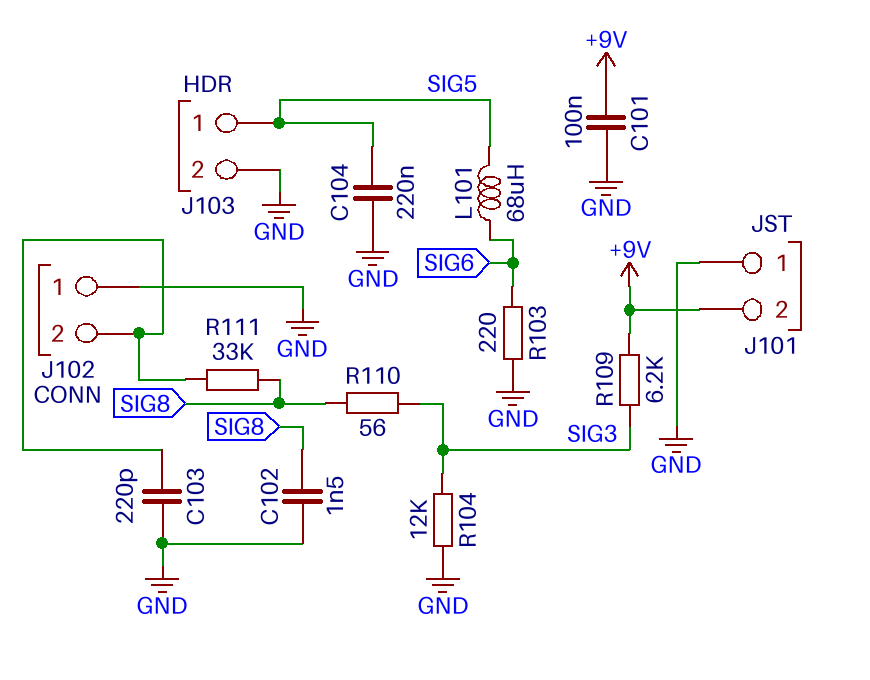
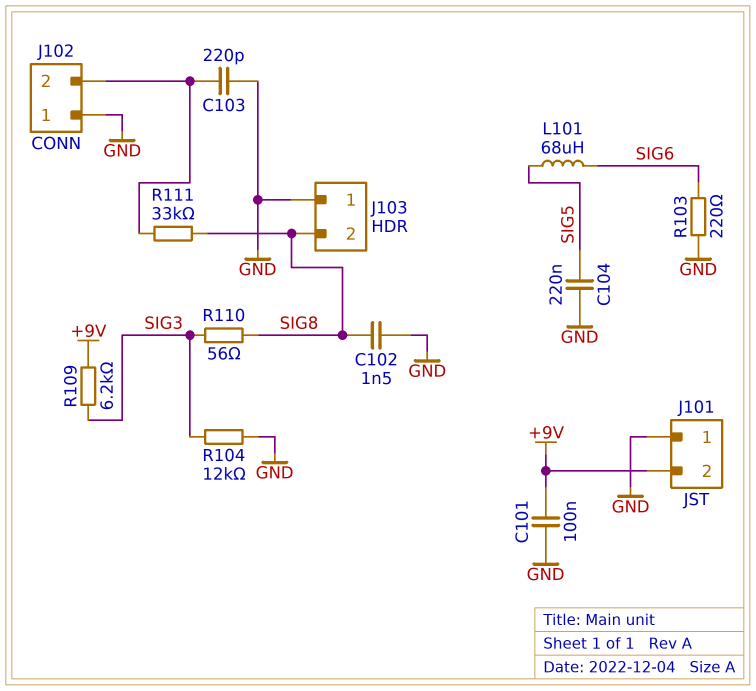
J103 pin 1: SIG5 -> GND
J103 pin 2: GND -> SIG8

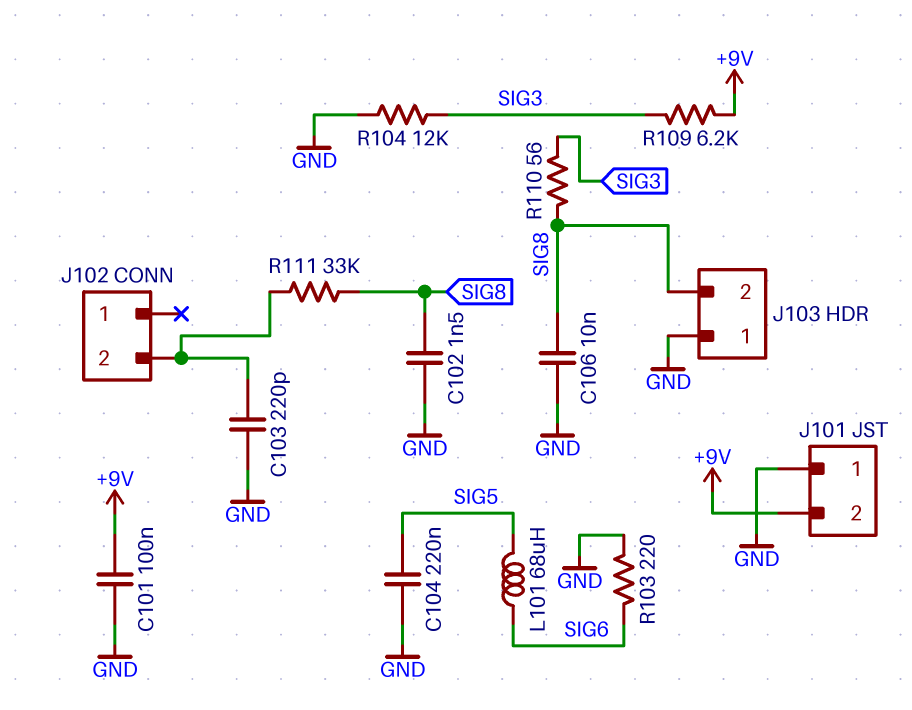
C106: none -> 10nF (GND, SIG8)
J102 pin 1: GND -> none

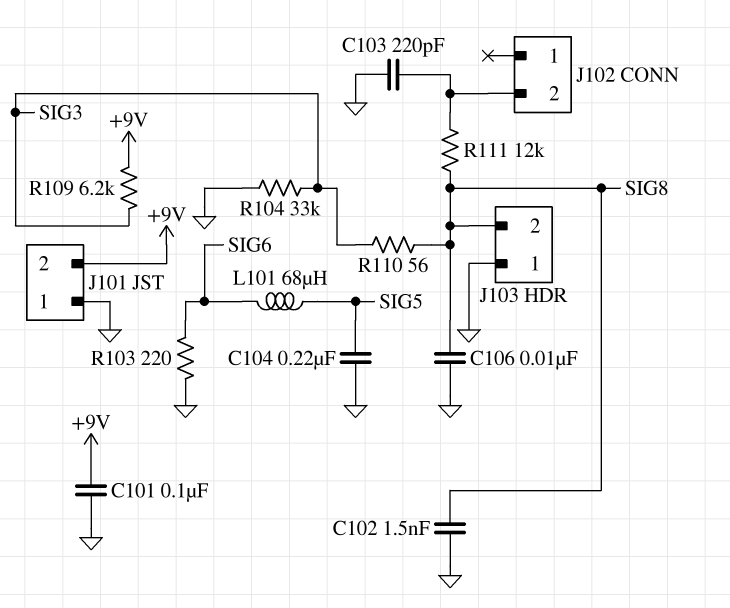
R104: 12k (GND, SIG3) -> 33k (GND, SIG3)
R111: 33k (J102/2, SIG8) -> 12k (J102/2, SIG8)

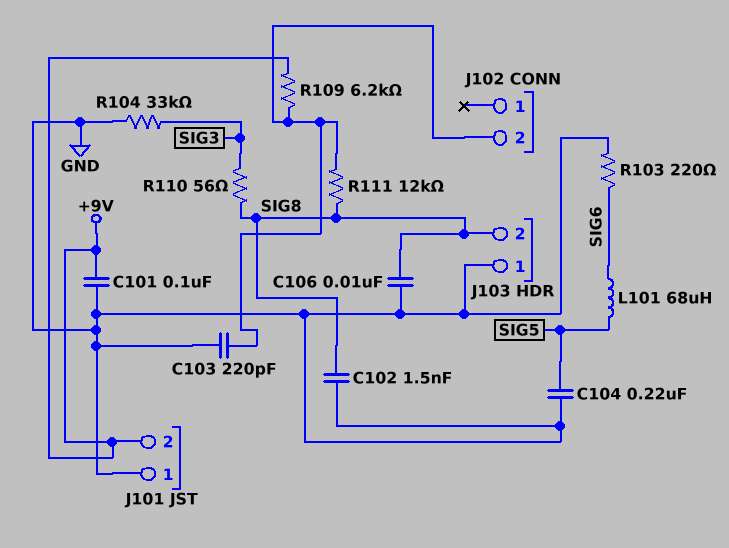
R109: 6.2k (+9V, SIG3) -> 6.2k (+9V, J102/2)

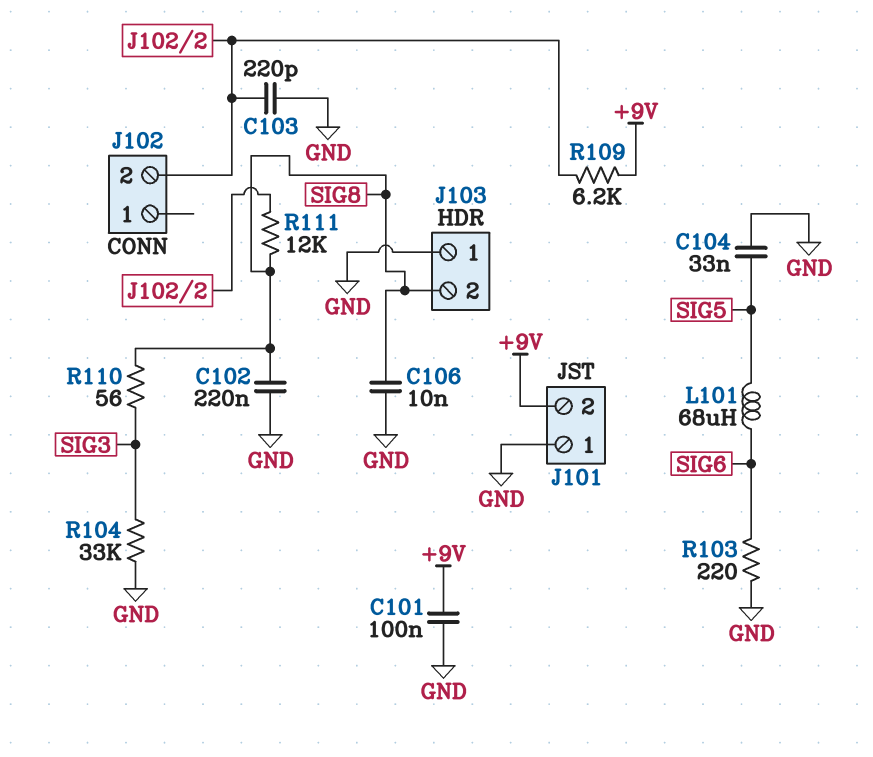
C102: 1.5nF (GND, SIG8) -> 220nF (GND, SIG8)
C104: 220nF (GND, SIG5) -> 33nF (GND, SIG5)

